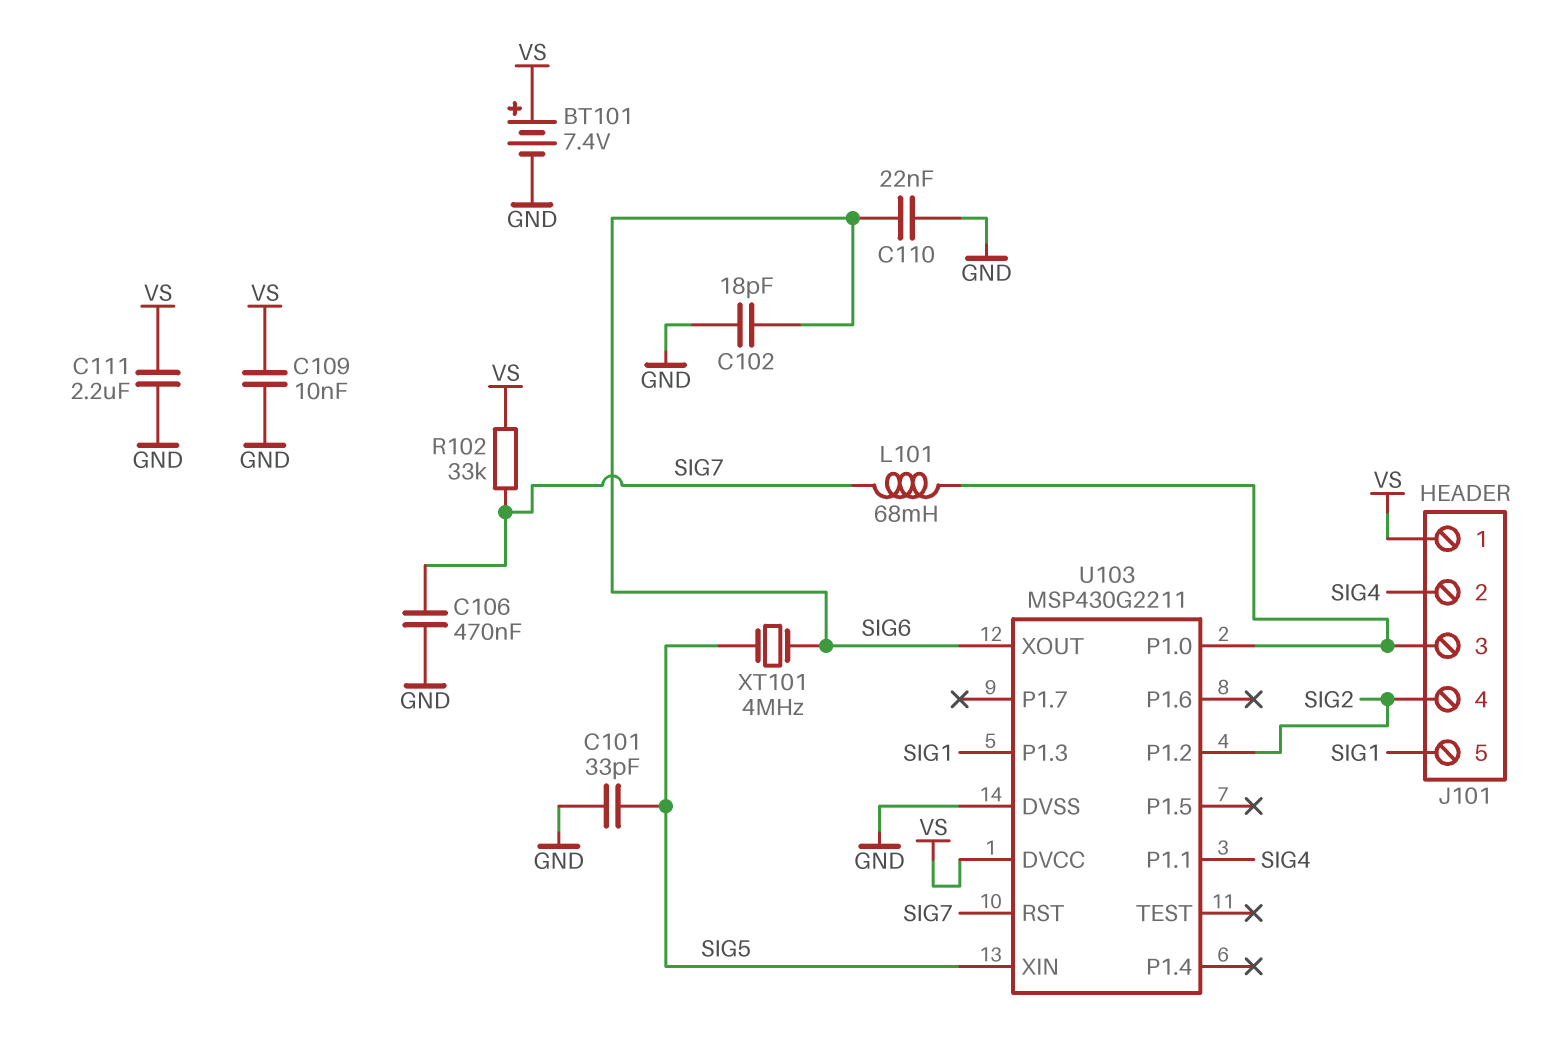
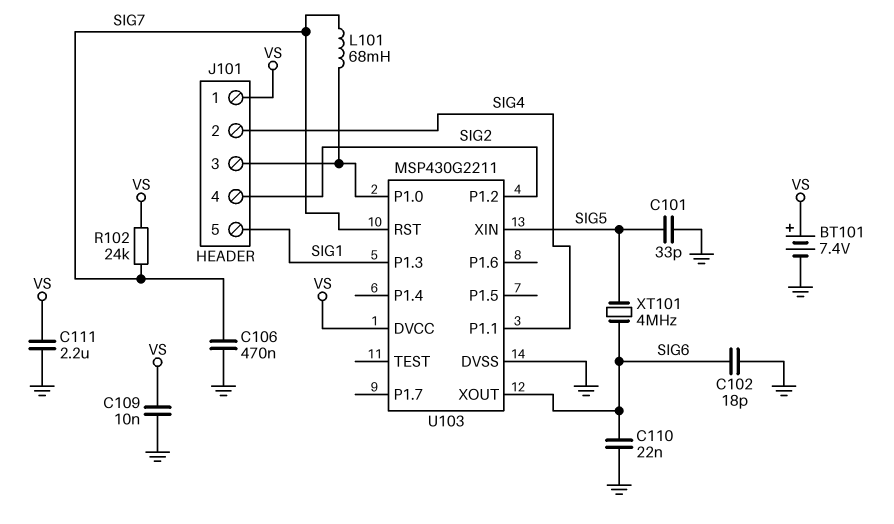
R102: 33k (SIG7, VS) -> 24k (SIG7, VS)

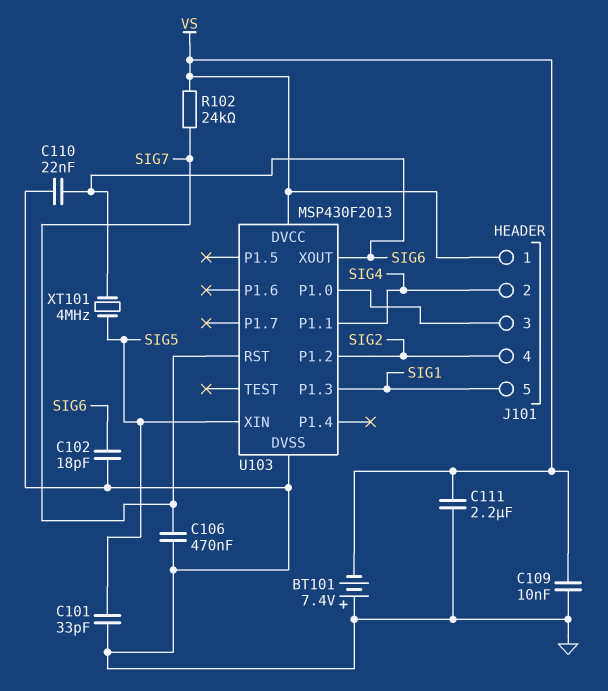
BT101: 7.4V (plus VS, minus GND) -> 7.4V (plus GND, minus VS)
L101: 68mH (J101/3, SIG7) -> none
U103: MSP430G2211 -> MSP430F2013

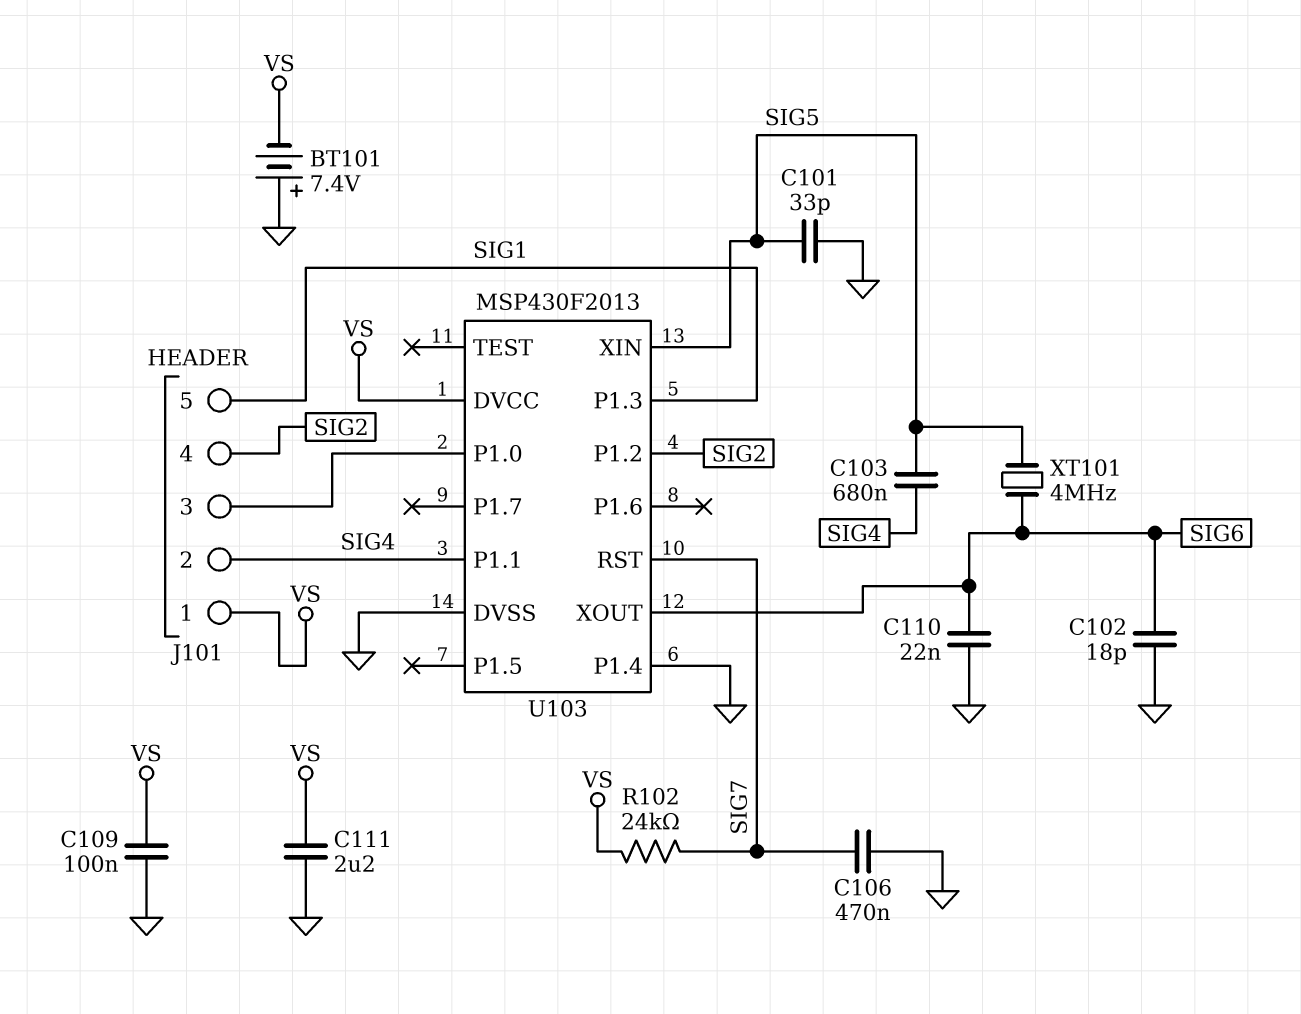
C103: none -> 680nF (SIG4, SIG5)
C109: 10nF (GND, VS) -> 100nF (GND, VS)
U103 pin P1.4: none -> GND

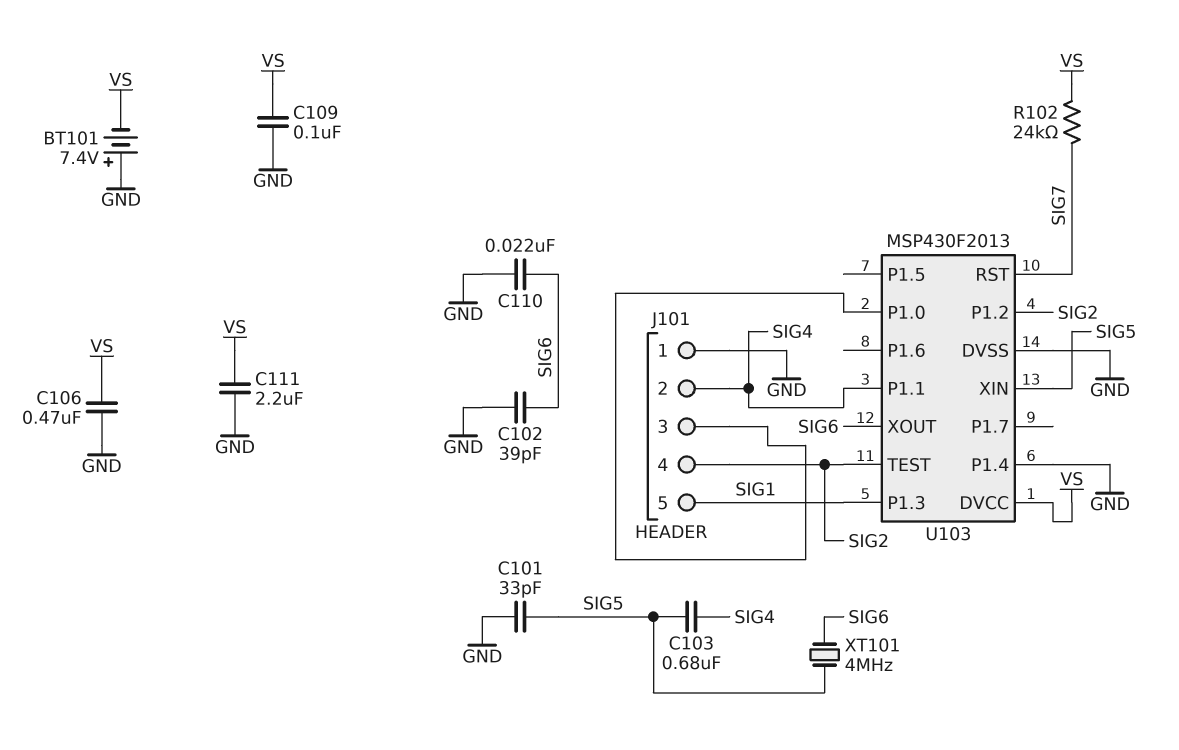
C102: 18pF (GND, SIG6) -> 39pF (GND, SIG6)
C106: 470nF (GND, SIG7) -> 470nF (GND, VS)
J101 pin 1: VS -> GND
U103 pin TEST: none -> SIG2

